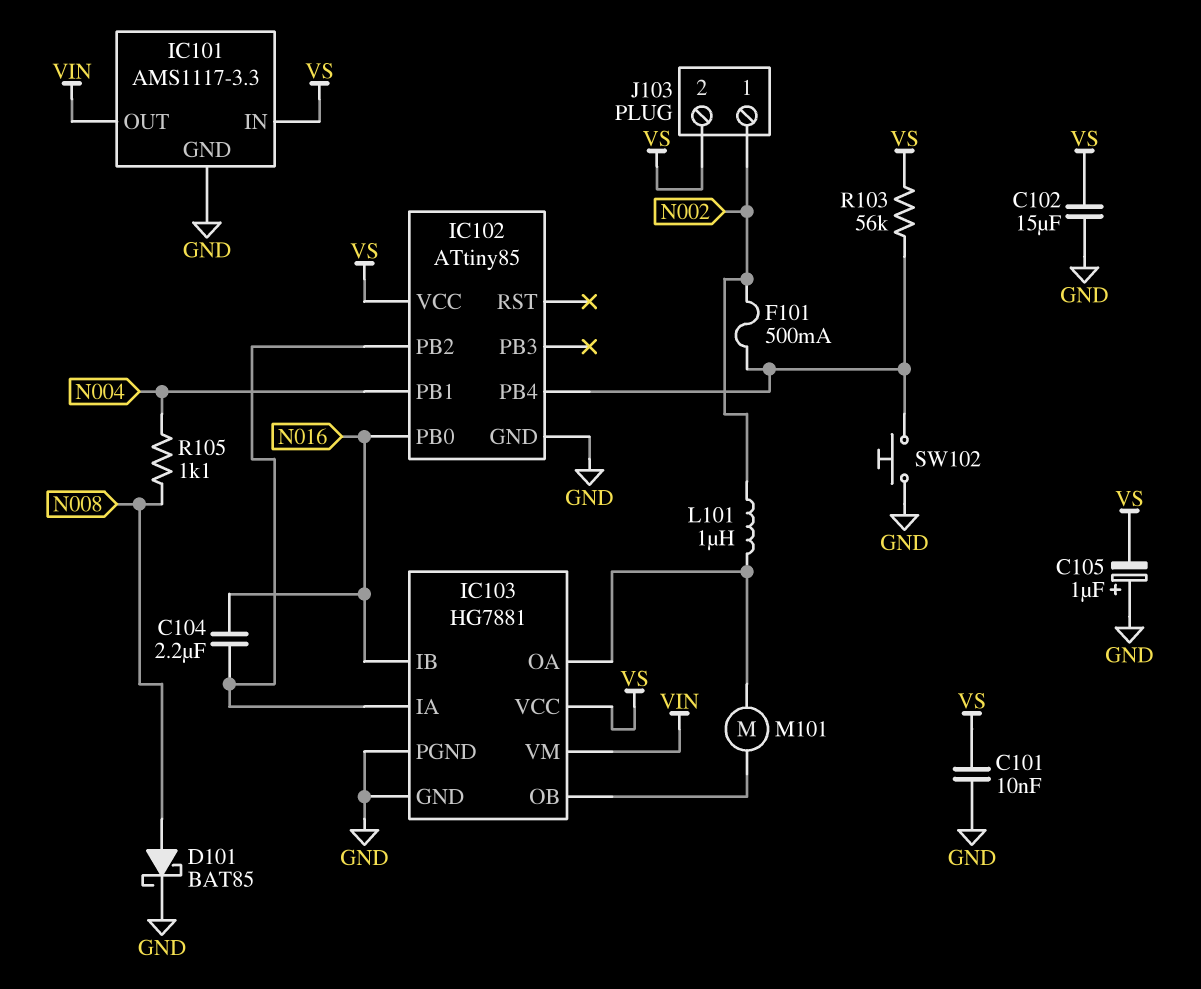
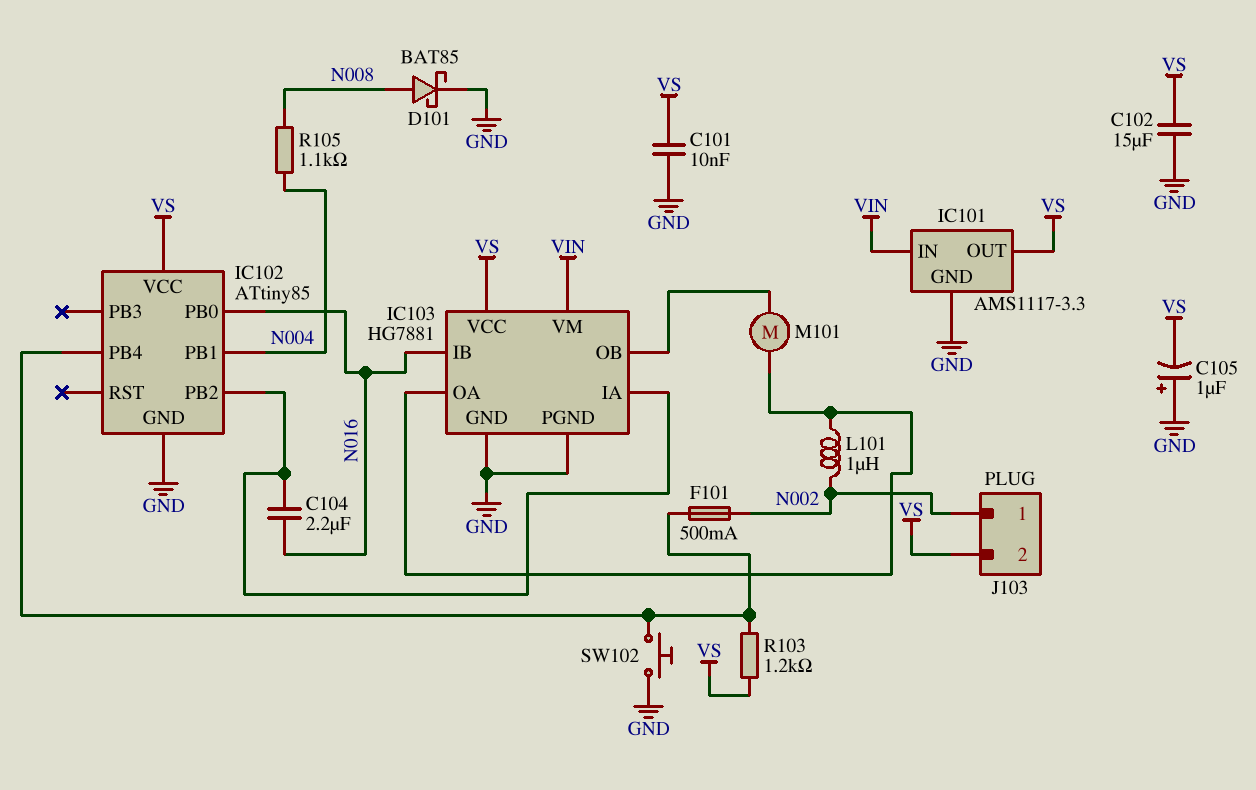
IC101 pin IN: VS -> VIN
IC101 pin OUT: VIN -> VS
R103: 56k (IC102/PB4, VS) -> 1.2k (IC102/PB4, VS)

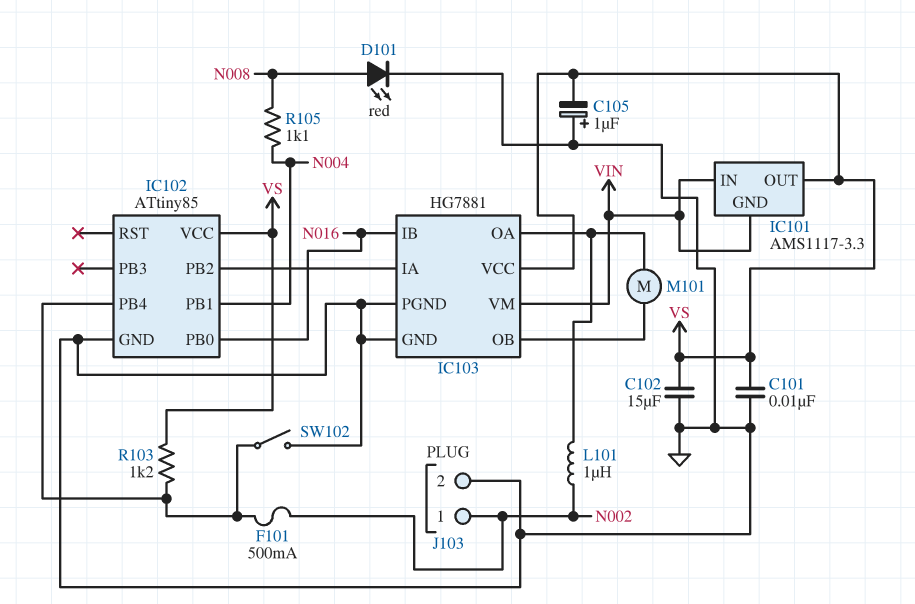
C104: 2.2uF (IC102/PB2, N016) -> none
D101: schottky BAT85 (A N008, K GND) -> LED red (A N008, K GND)
IC101 pin GND: GND -> VIN
J103 pin 2: VS -> GND
SW102: button (GND, IC102/PB4) -> switch (GND, IC102/PB4)

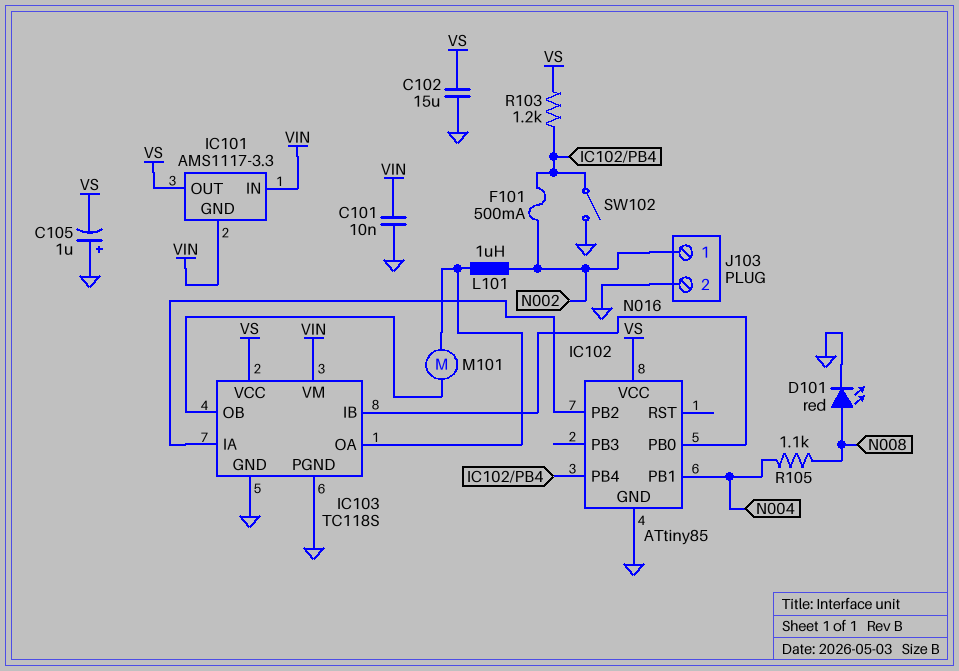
C101: 10nF (GND, VS) -> 10nF (GND, VIN)
IC103: HG7881 -> TC118S

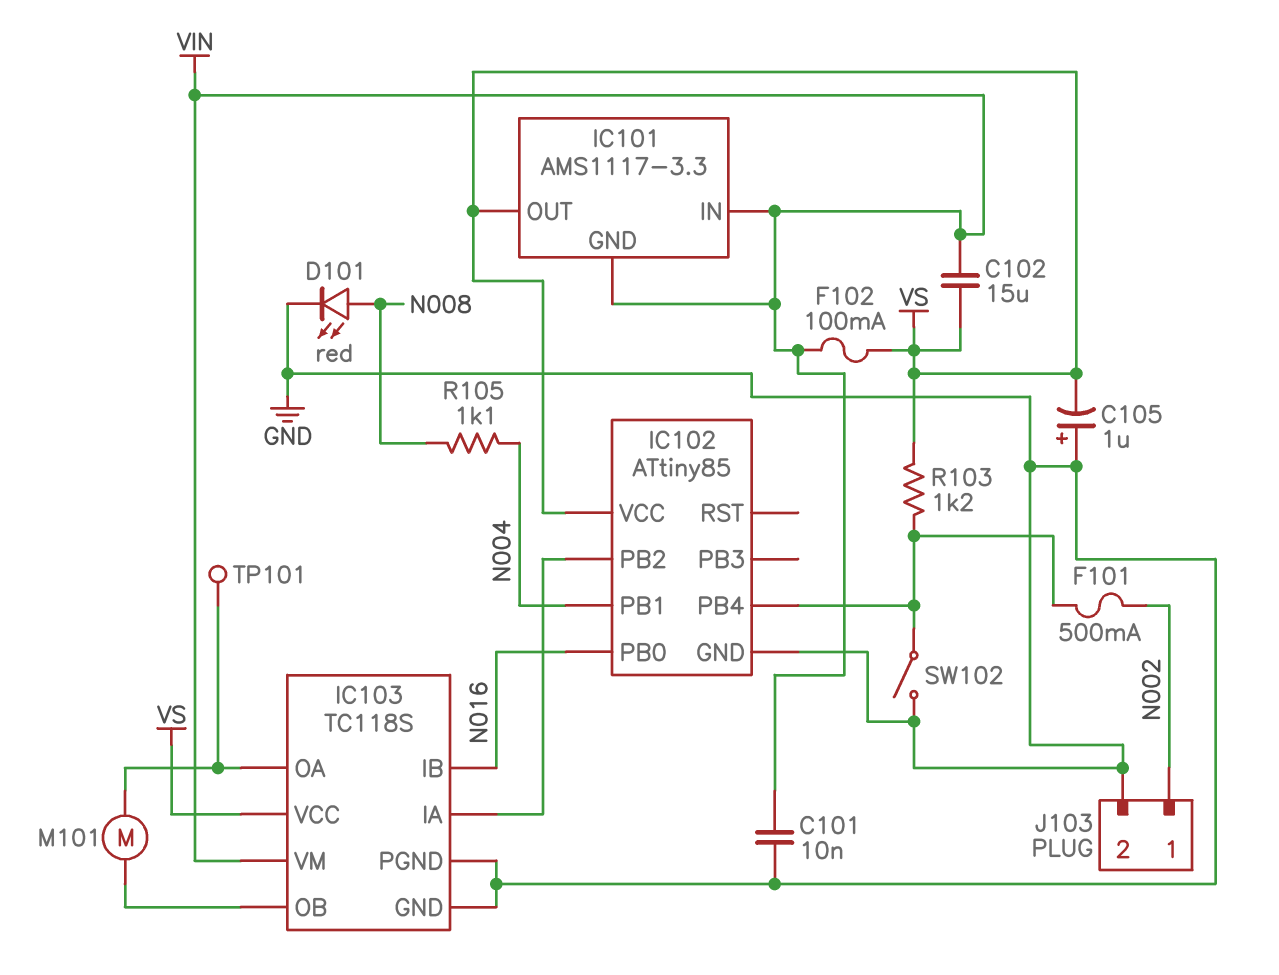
C102: 15uF (GND, VS) -> 15uF (VIN, VS)
F102: none -> 100mA (VIN, VS)
L101: 1uH (IC103/OA, N002) -> none
TP101: none -> test point (IC103/OA)

